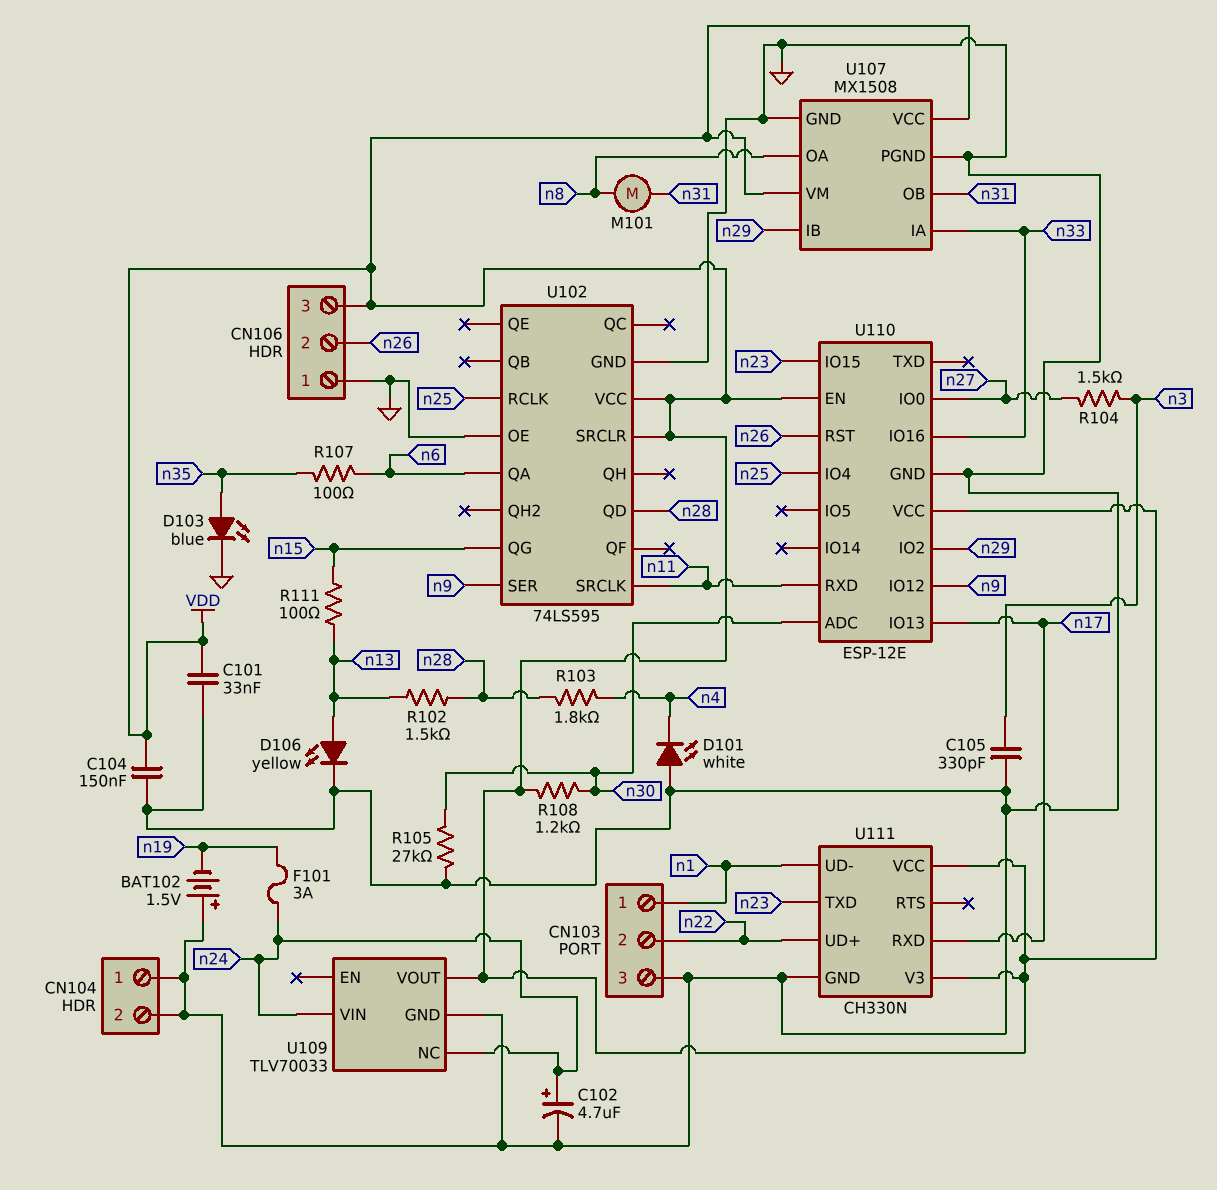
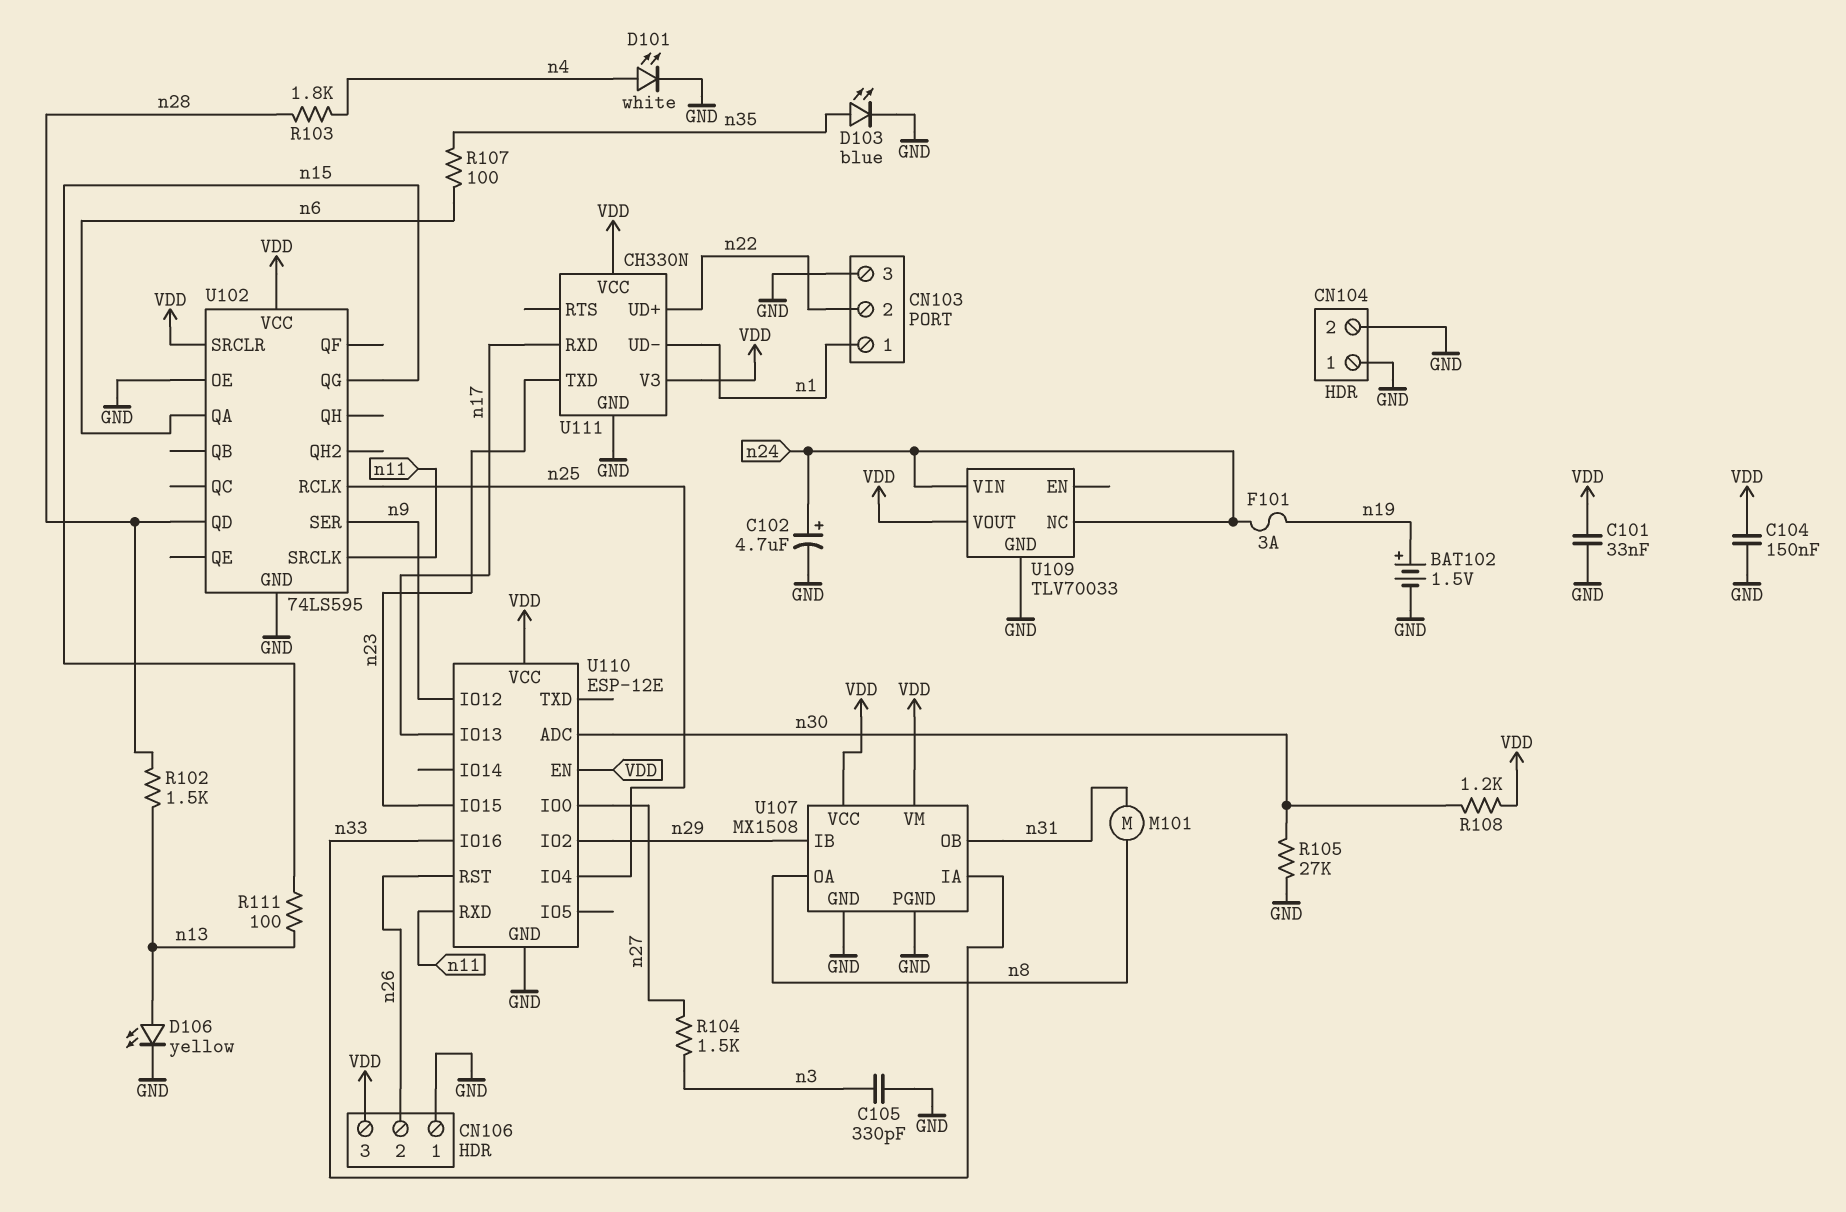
BAT102: 1.5V (plus GND, minus n19) -> 1.5V (plus n19, minus GND)
D101: LED white (A GND, K n4) -> LED white (A n4, K GND)

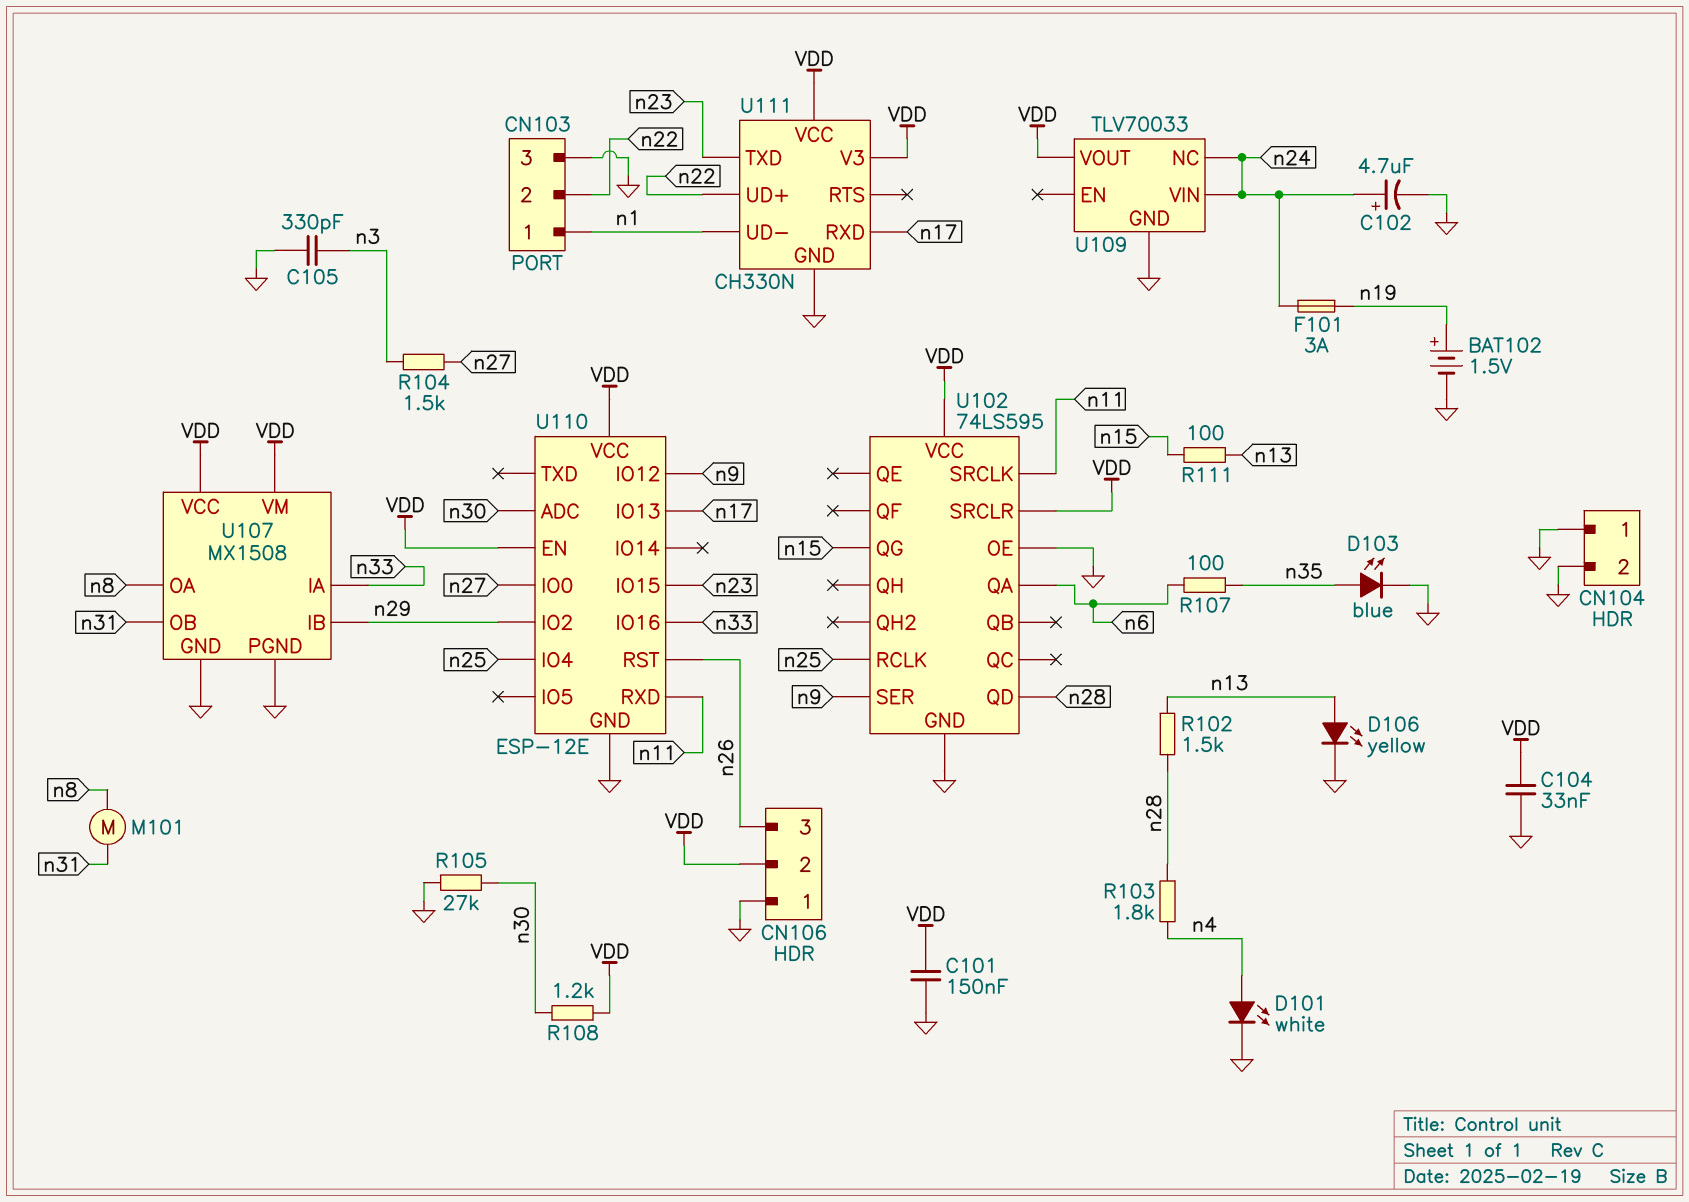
C101: 33nF (GND, VDD) -> 150nF (GND, VDD)
C104: 150nF (GND, VDD) -> 33nF (GND, VDD)
CN106 pin 2: n26 -> VDD
CN106 pin 3: VDD -> n26

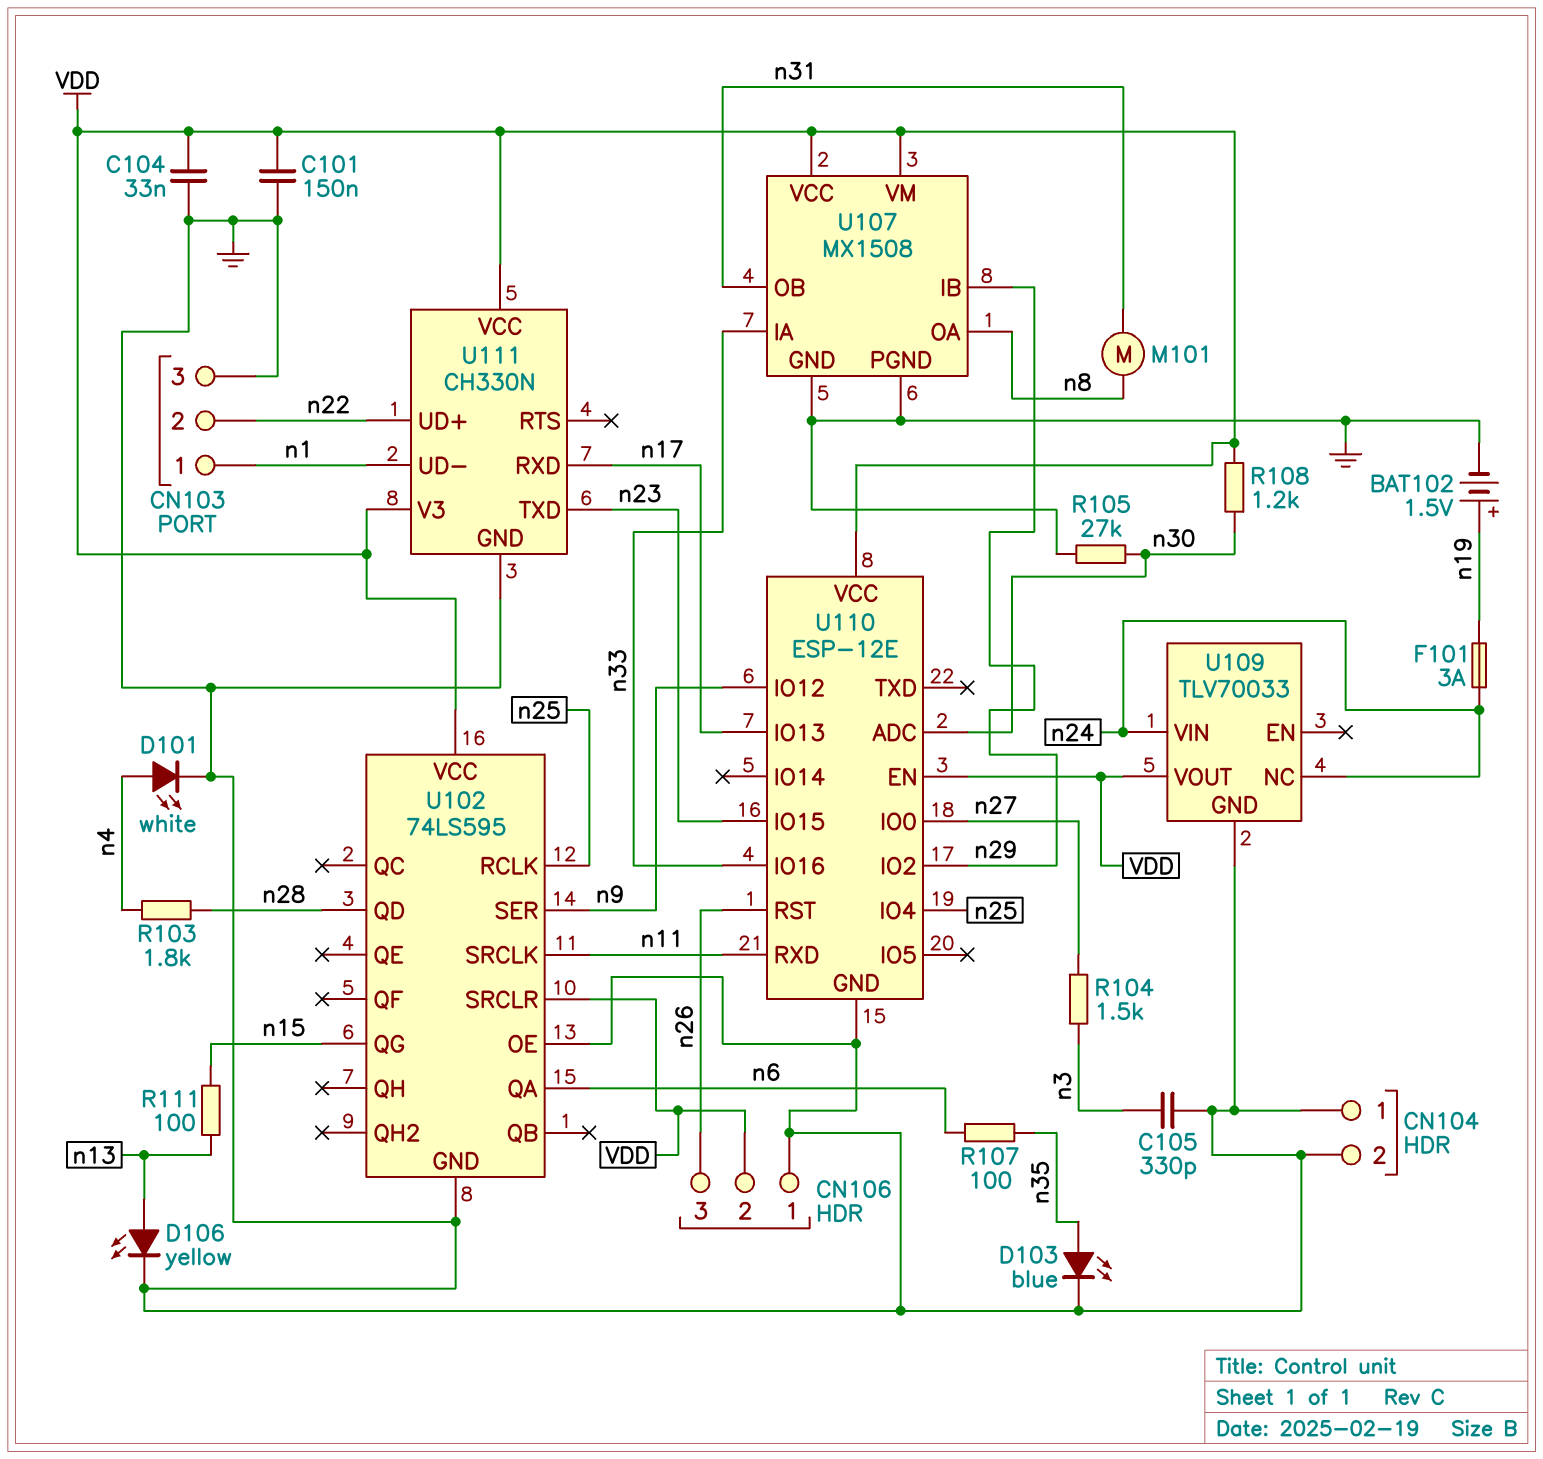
C102: 4.7uF (plus n24, minus GND) -> none
R102: 1.5k (n13, n28) -> none

